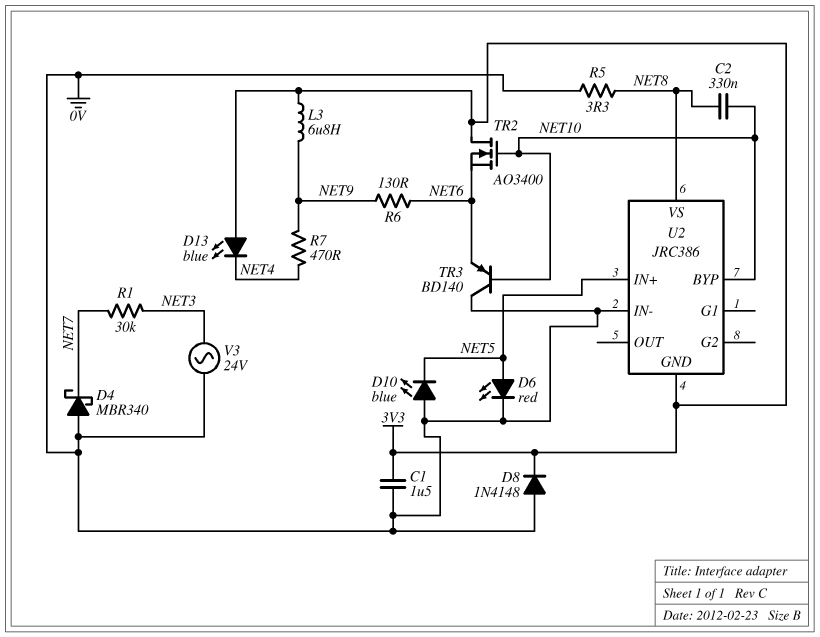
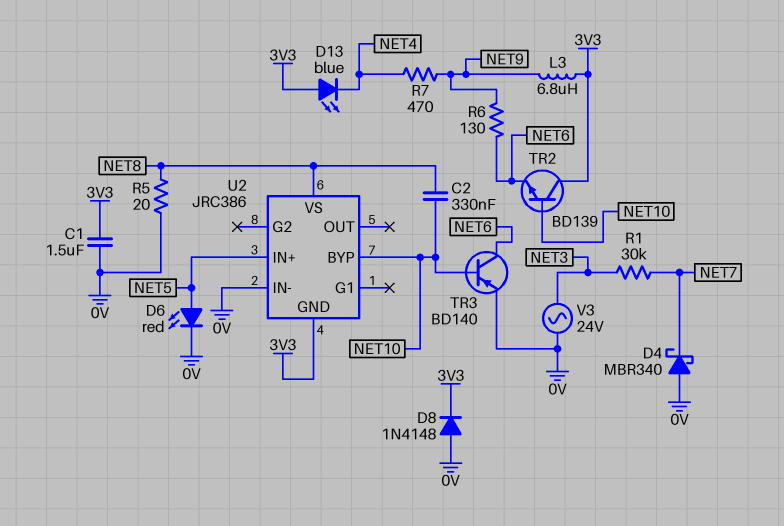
D10: LED blue (A 0V, K NET5) -> none
R5: 3.3 (0V, NET8) -> 20 (0V, NET8)
TR2: NMOS AO3400 (G NET10, D 3V3, S NET6) -> NPN BD139 (B NET10, C 3V3, E NET6)
TR3: PNP BD140 (B NET10, C 0V, E NET6) -> PNP BD140 (B NET10, C NET6, E 0V)

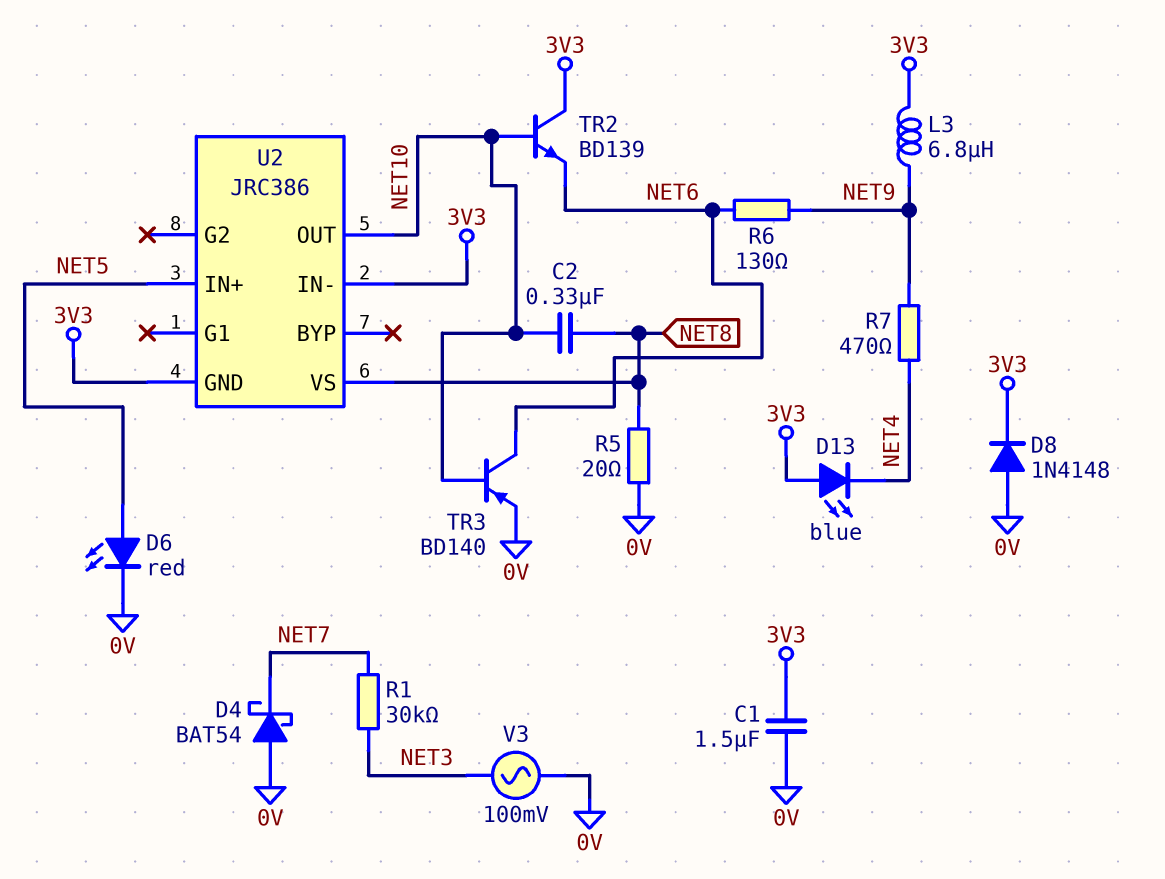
D4: schottky MBR340 (A 0V, K NET7) -> schottky BAT54 (A 0V, K NET7)
U2 pin BYP: NET10 -> none
U2 pin IN-: 0V -> 3V3
U2 pin OUT: none -> NET10
V3: AC 24V (0V, NET3) -> AC 100mV (0V, NET3)

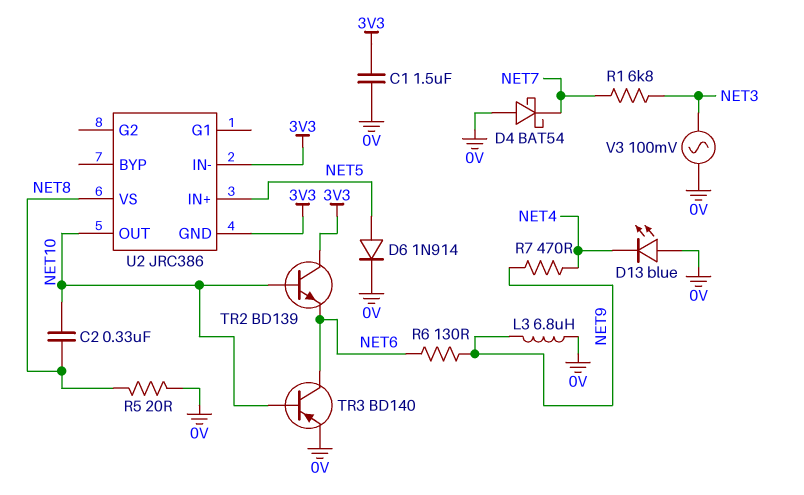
D6: LED red (A NET5, K 0V) -> diode 1N914 (A NET5, K 0V)
D8: diode 1N4148 (A 0V, K 3V3) -> none
D13: LED blue (A 3V3, K NET4) -> LED blue (A 0V, K NET4)
L3: 6.8uH (3V3, NET9) -> 6.8uH (0V, NET9)
R1: 30k (NET3, NET7) -> 6.8k (NET3, NET7)

